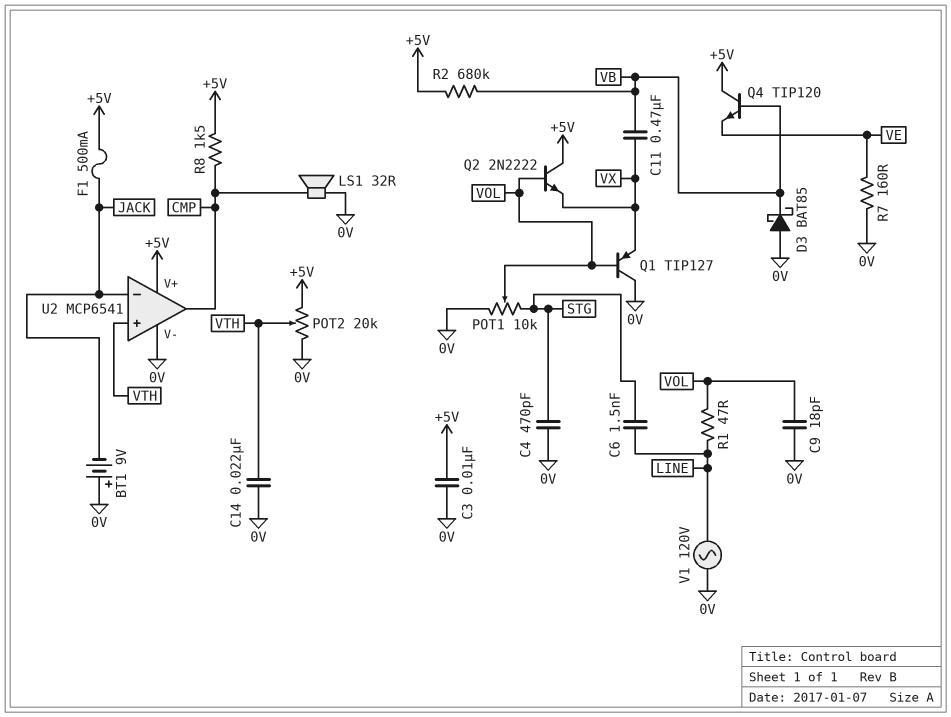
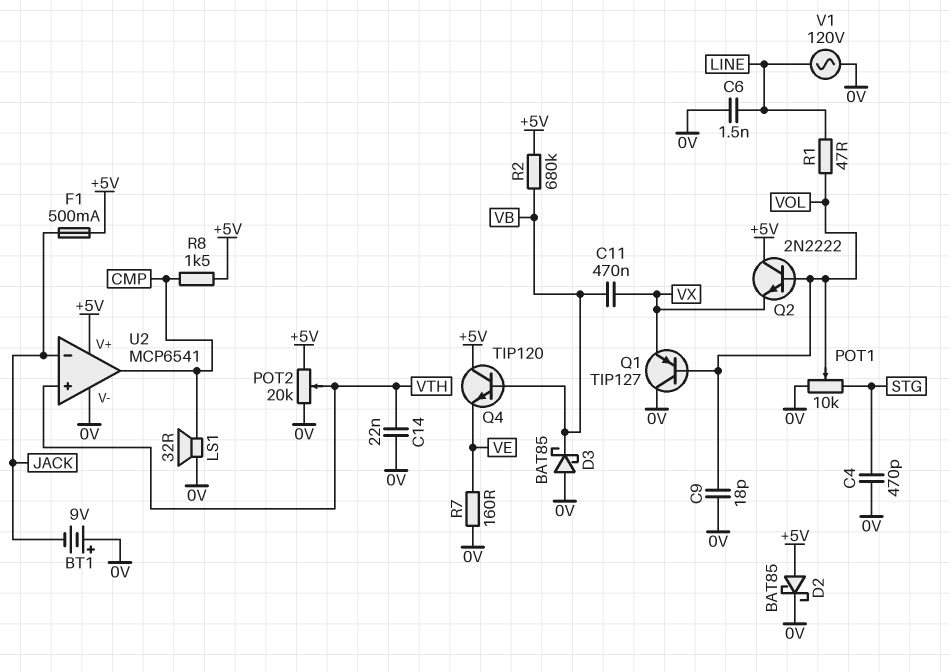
C3: 10nF (+5V, 0V) -> none
C6: 1.5nF (LINE, STG) -> 1.5nF (0V, LINE)
D2: none -> schottky BAT85 (A +5V, K 0V)

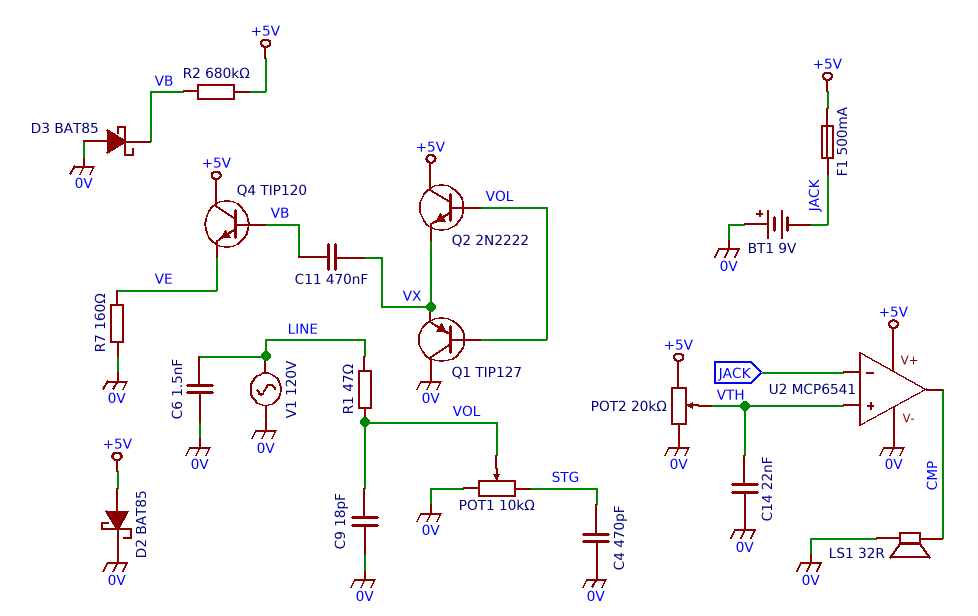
R8: 1.5k (+5V, CMP) -> none

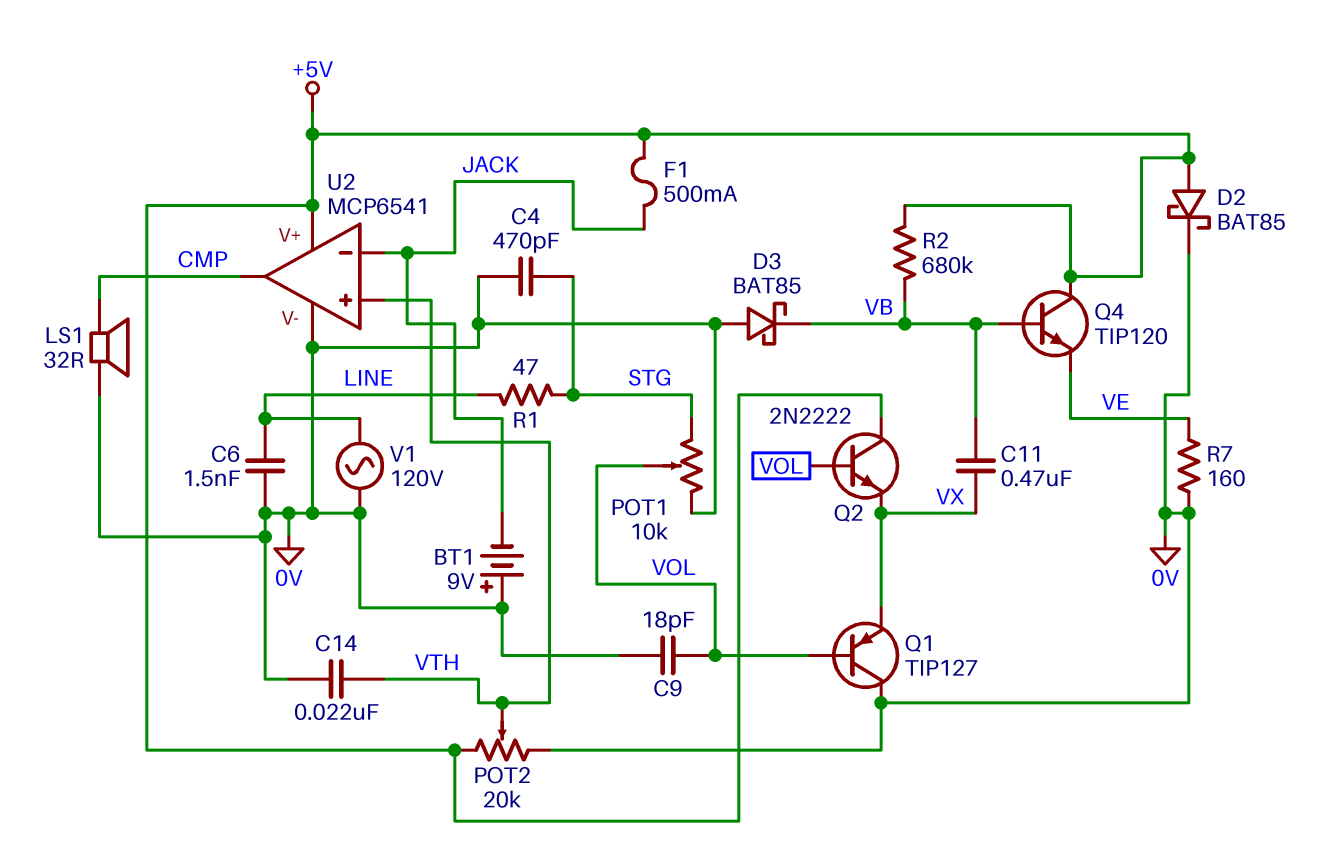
R1: 47 (LINE, VOL) -> 47 (LINE, STG)

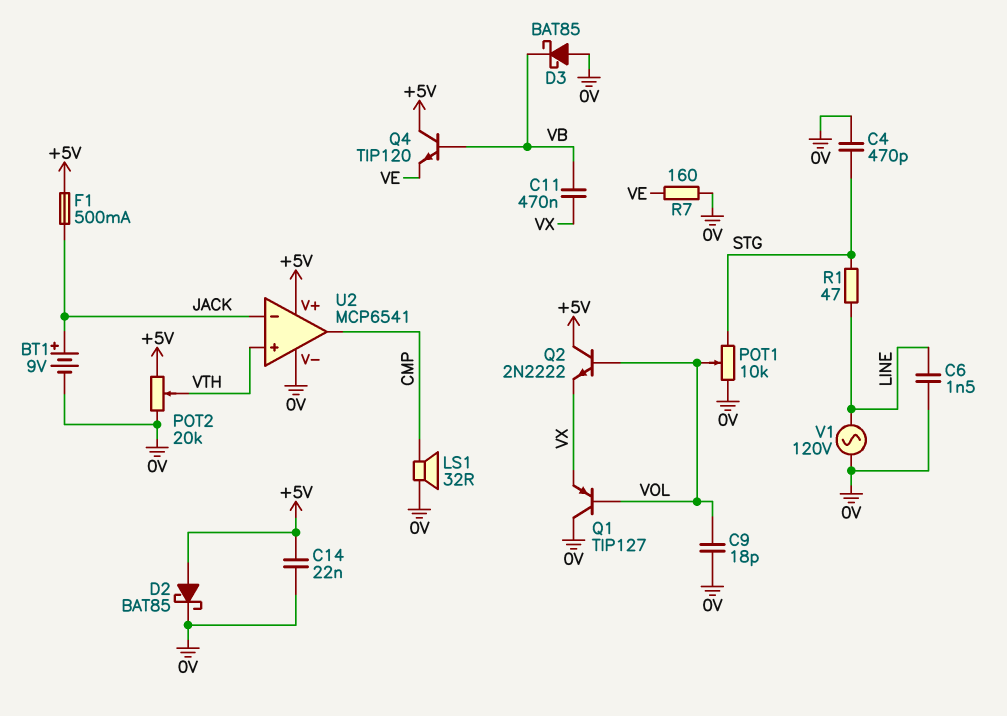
BT1: 9V (plus 0V, minus JACK) -> 9V (plus JACK, minus 0V)
C14: 22nF (0V, VTH) -> 22nF (+5V, 0V)
R2: 680k (+5V, VB) -> none

